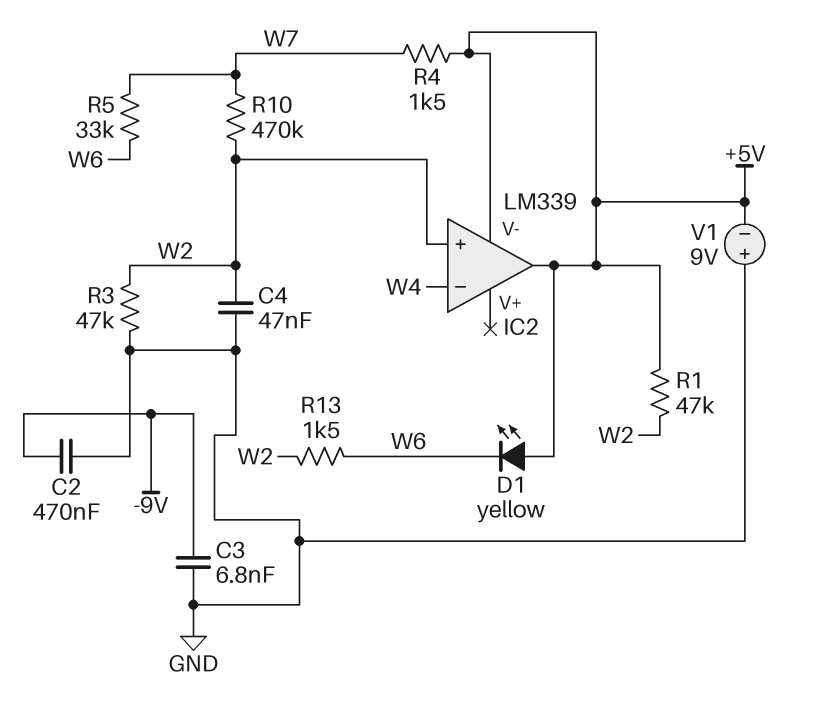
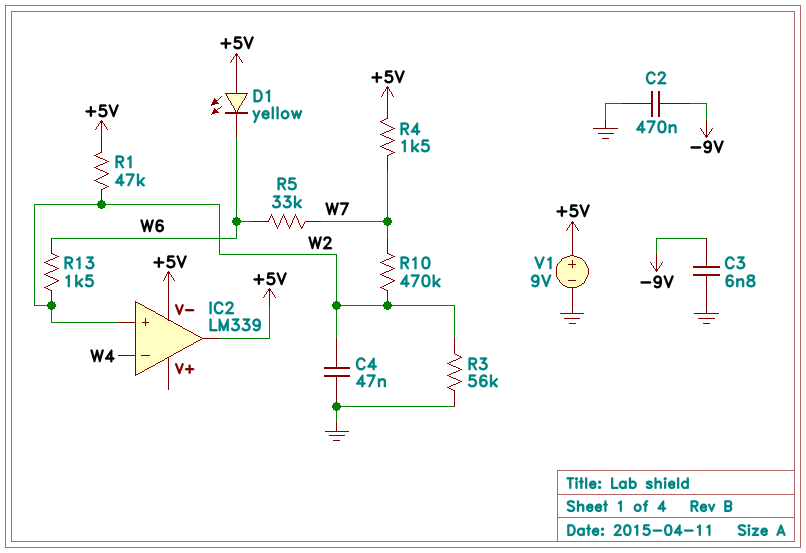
R3: 47k (GND, W2) -> 56k (GND, W2)
V1: 9V (plus GND, minus +5V) -> 9V (plus +5V, minus GND)

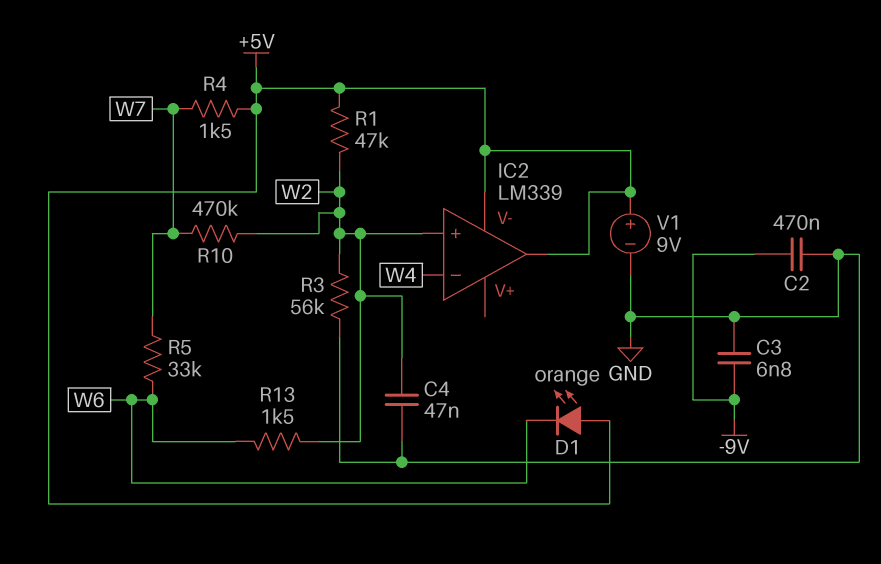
D1: LED yellow (A +5V, K W6) -> LED orange (A +5V, K W6)

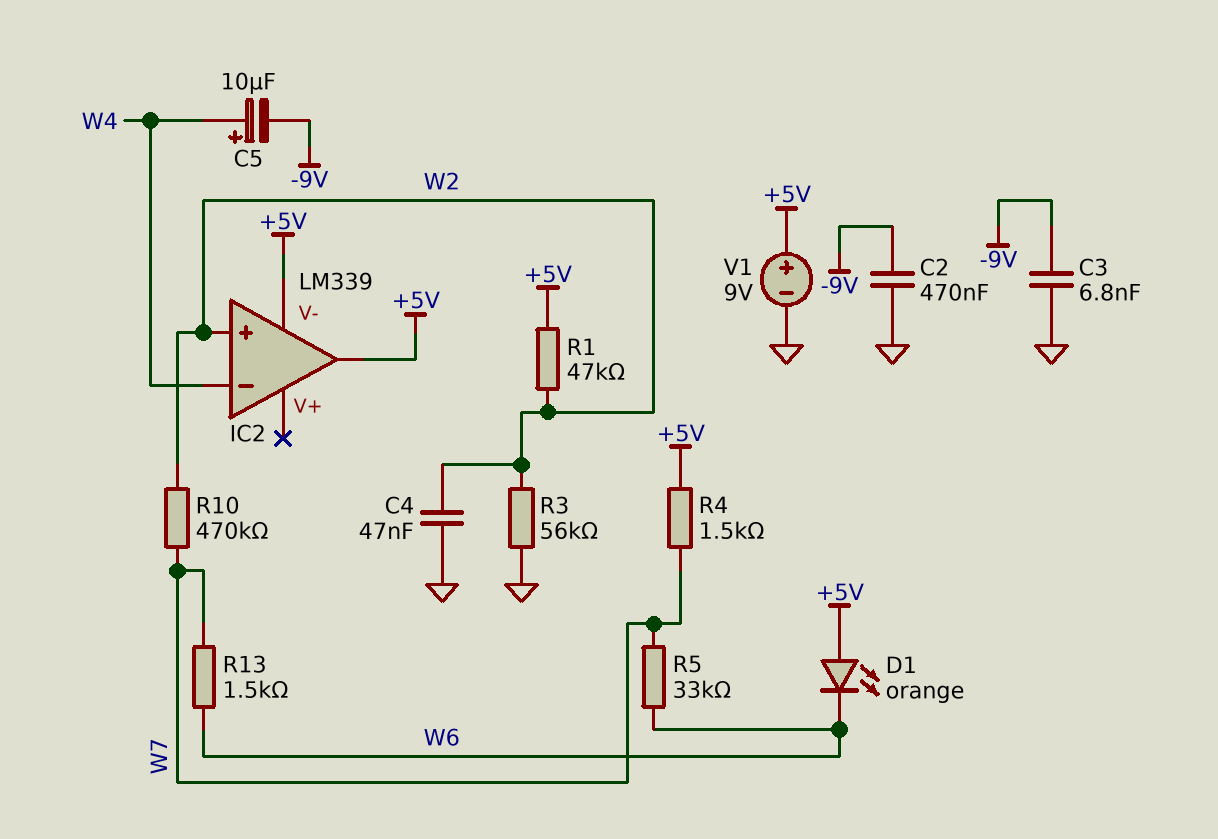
C5: none -> 10uF (plus W4, minus -9V)
R13: 1.5k (W2, W6) -> 1.5k (W6, W7)

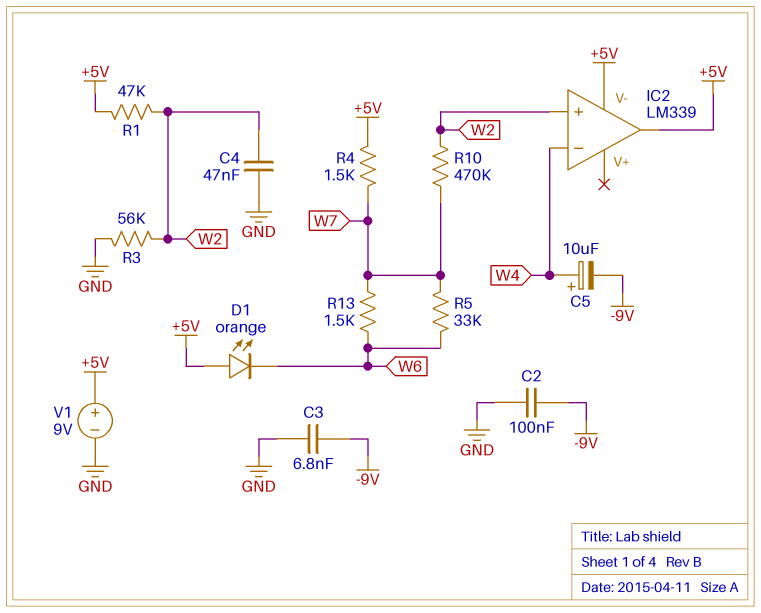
C2: 470nF (-9V, GND) -> 100nF (-9V, GND)

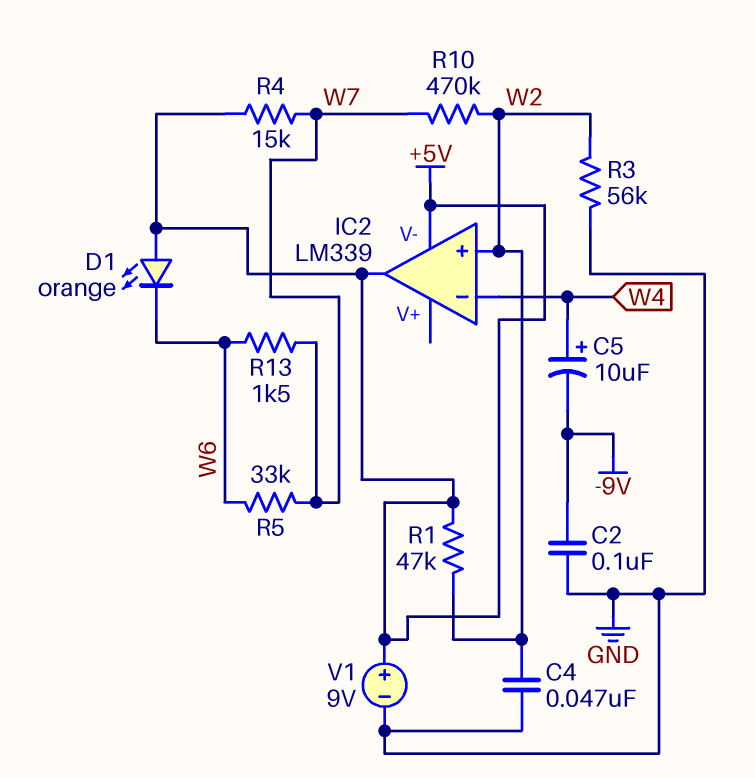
C3: 6.8nF (-9V, GND) -> none
R4: 1.5k (+5V, W7) -> 15k (+5V, W7)

